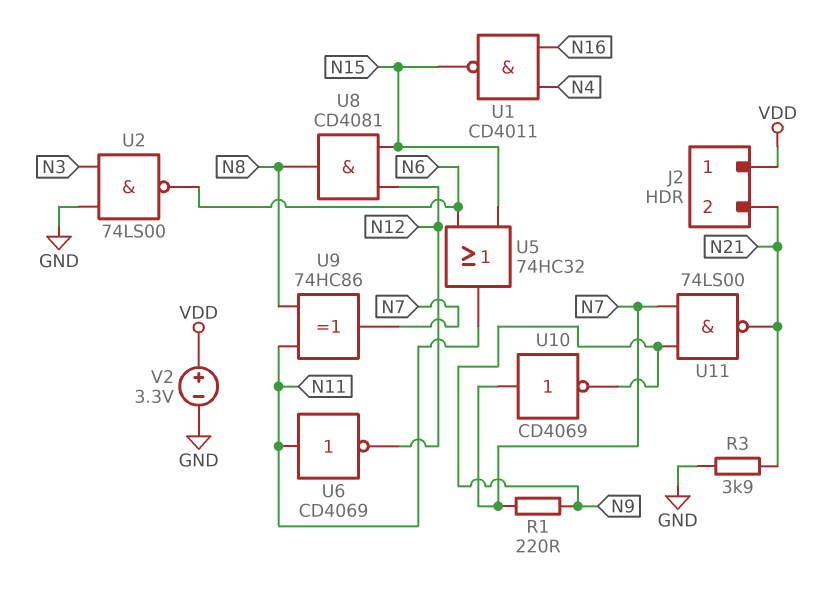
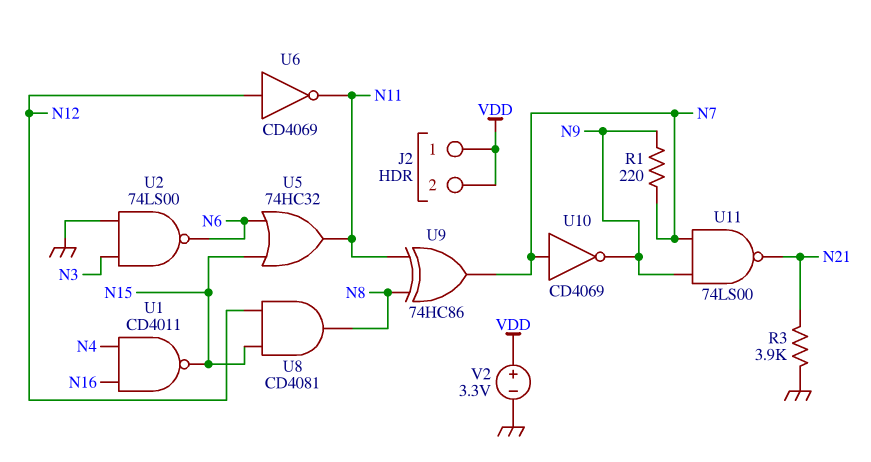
J2 pin 2: N21 -> VDD
U6: NOT CD4069 (in N11, out N12) -> NOT CD4069 (in N12, out N11)

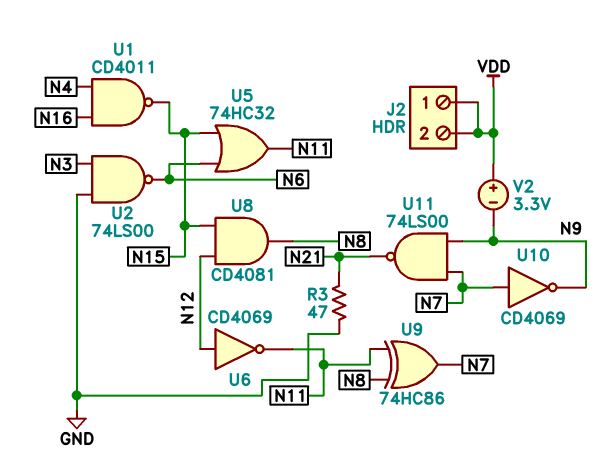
R1: 220 (N7, N9) -> none
R3: 3.9k (GND, N21) -> 47 (GND, N21)
V2: 3.3V (plus VDD, minus GND) -> 3.3V (plus VDD, minus N9)

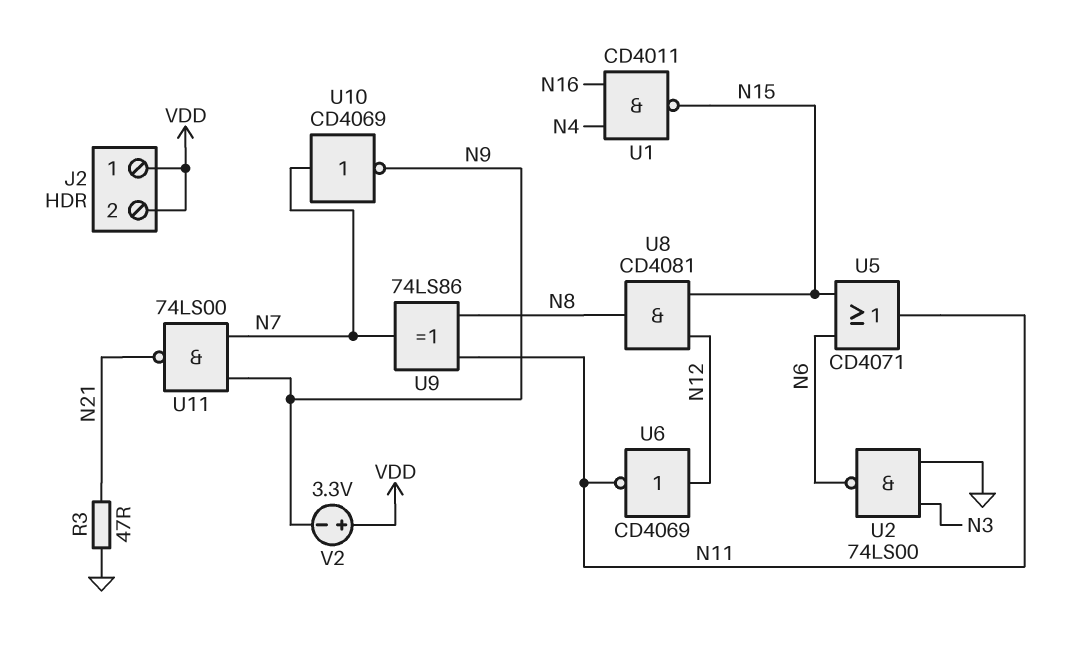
U5: OR 74HC32 (in N6, in N15, out N11) -> OR CD4071 (in N6, in N15, out N11)
U9: XOR 74HC86 (in N8, in N11, out N7) -> XOR 74LS86 (in N8, in N11, out N7)

